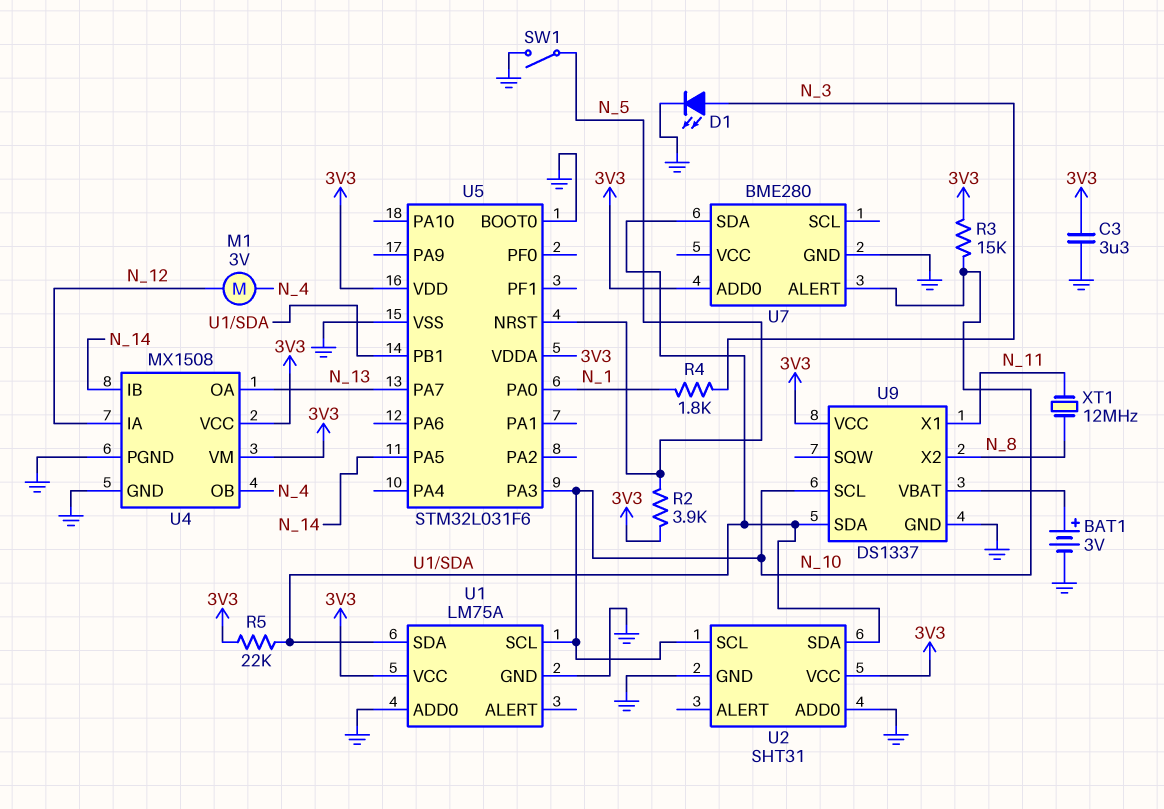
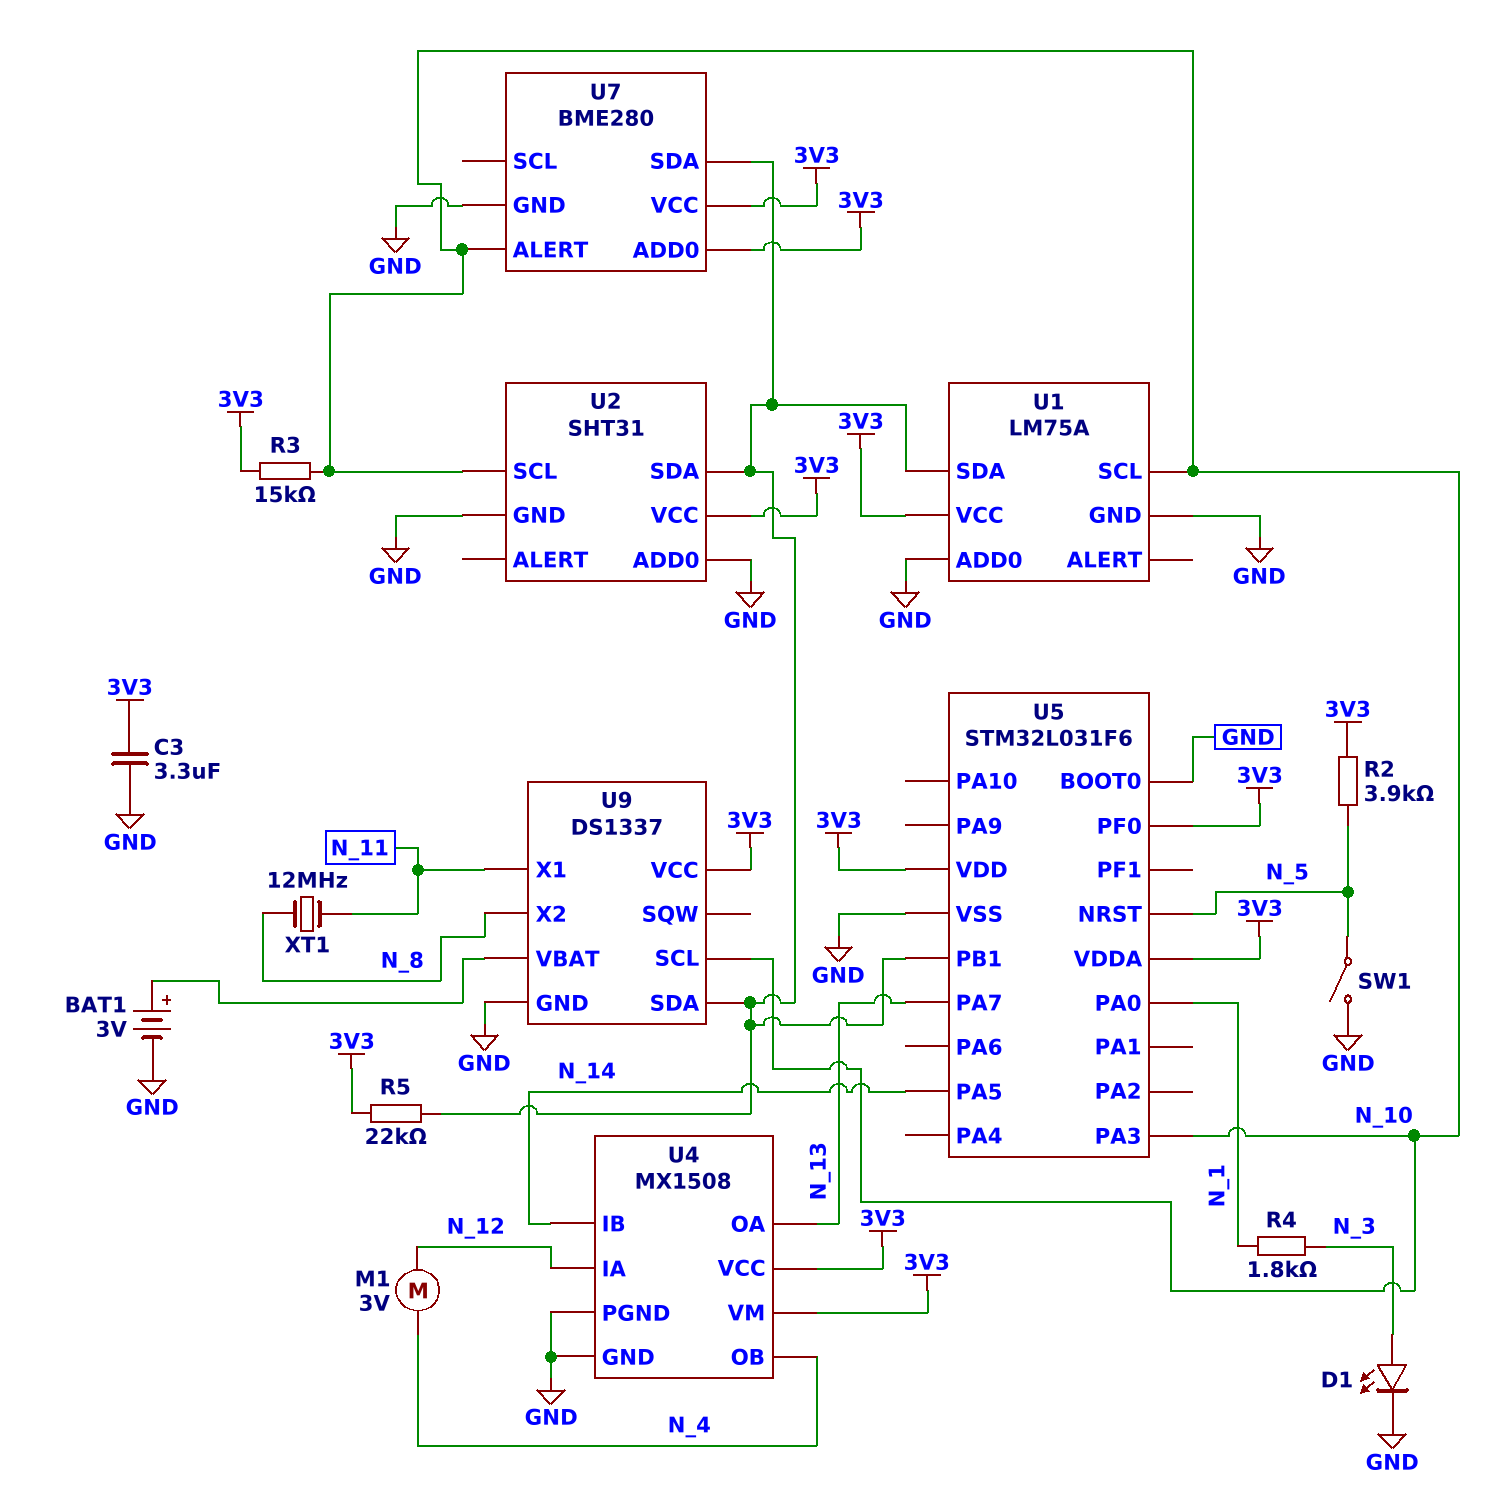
U5 pin PF0: none -> 3V3
U7 pin VCC: none -> 3V3

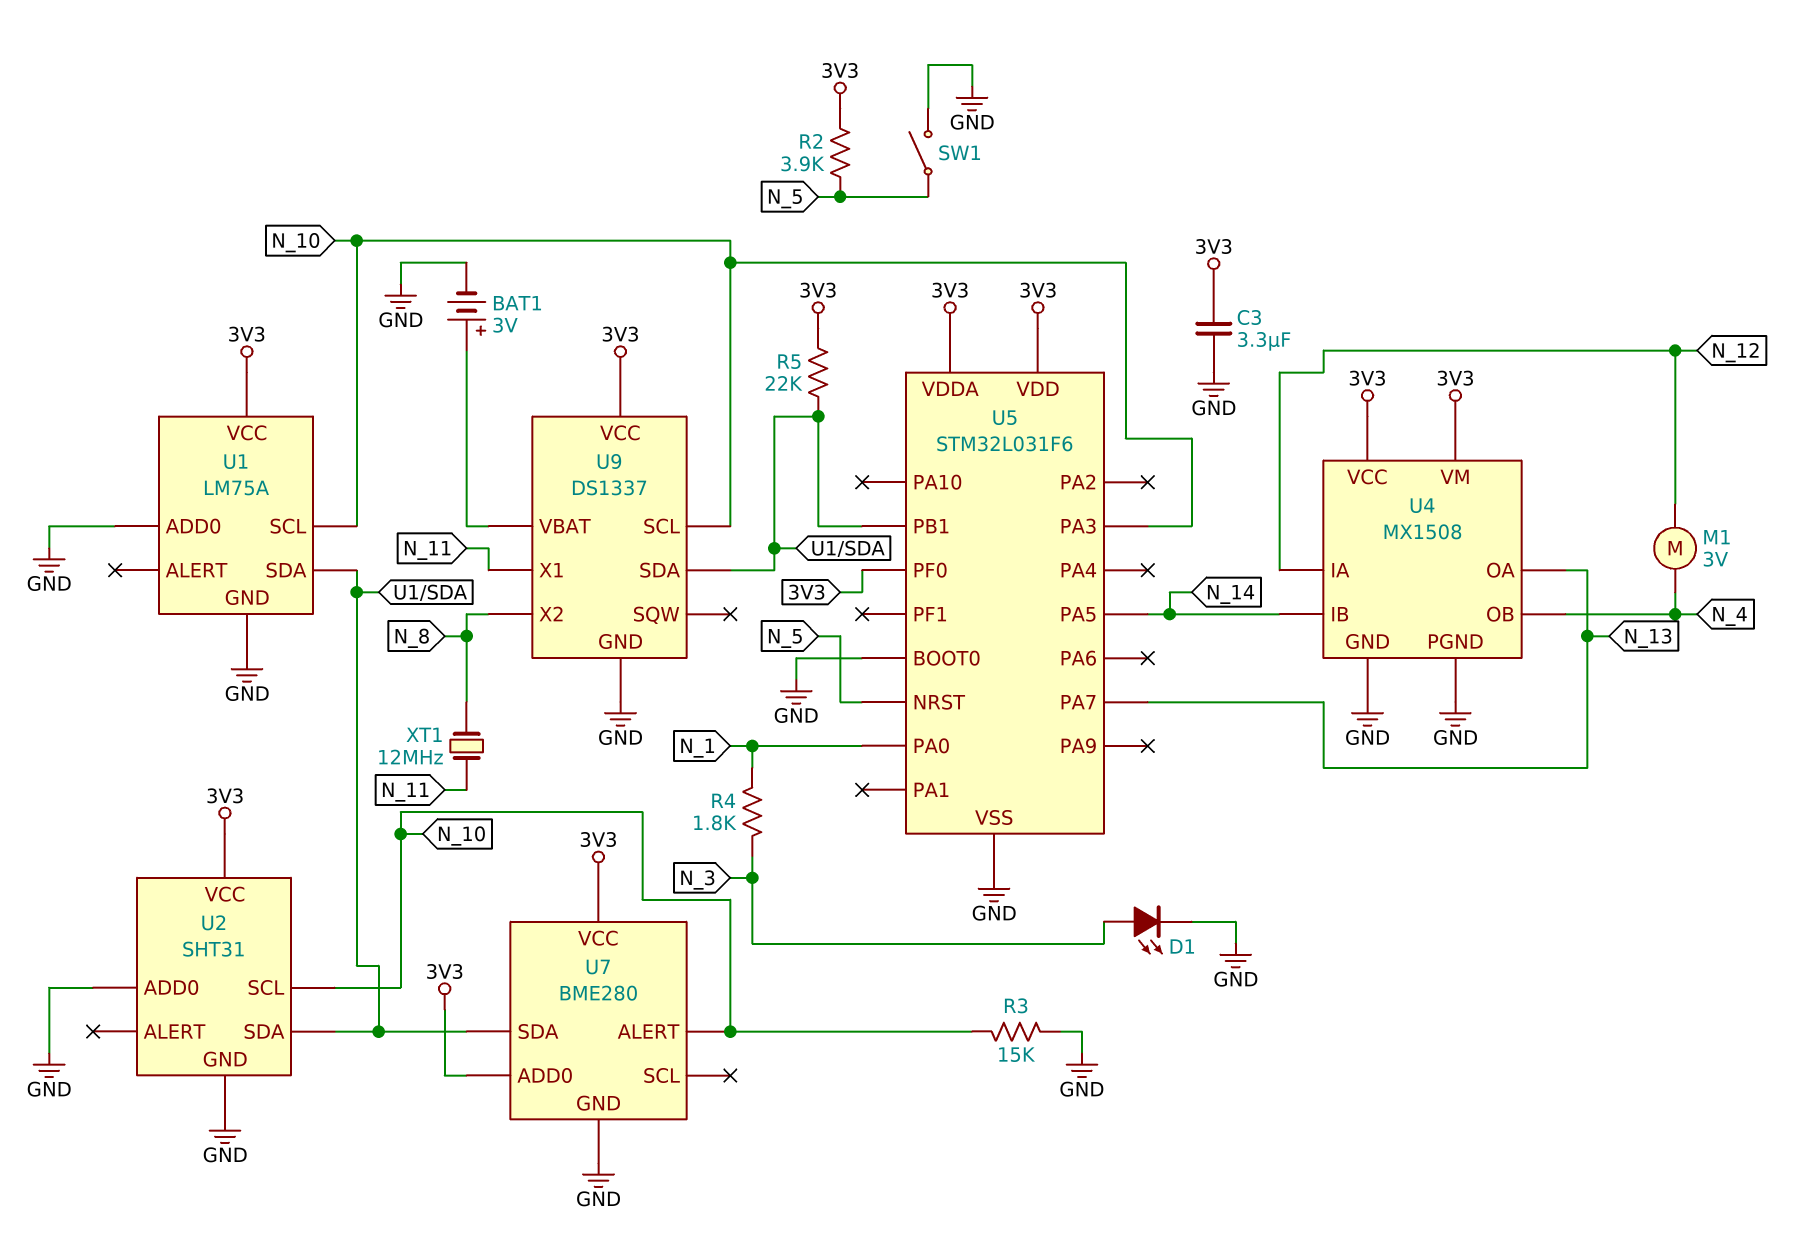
R3: 15k (3V3, N_10) -> 15k (GND, N_10)

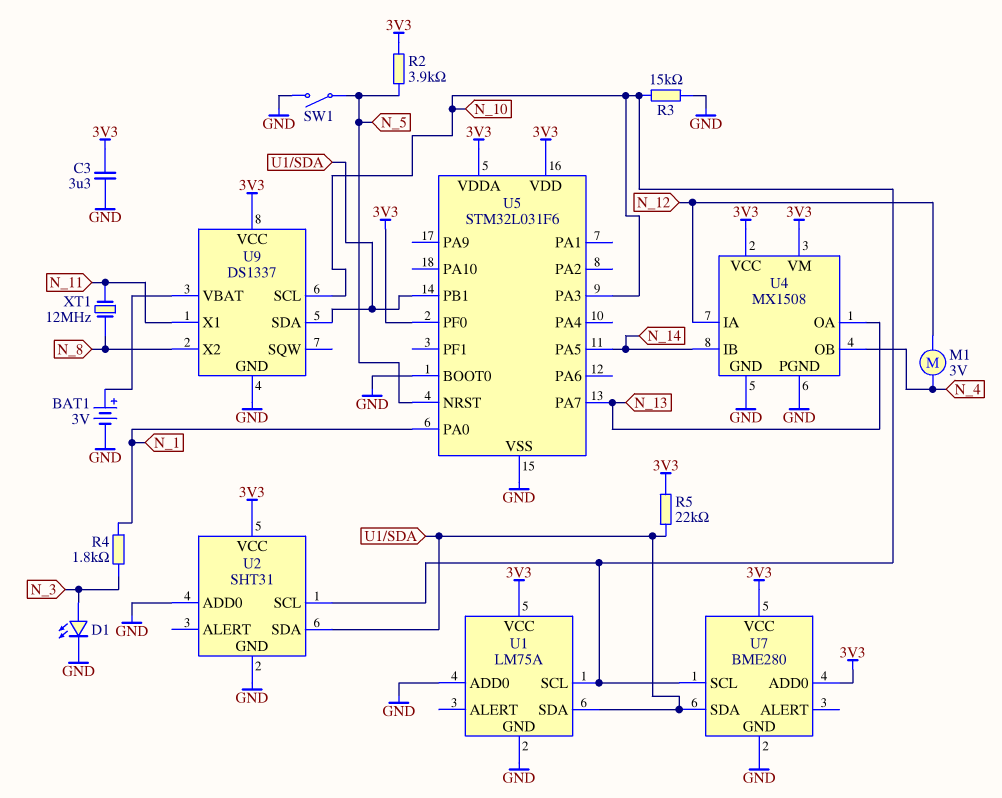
U7 pin ALERT: N_10 -> none
U7 pin SCL: none -> N_10

